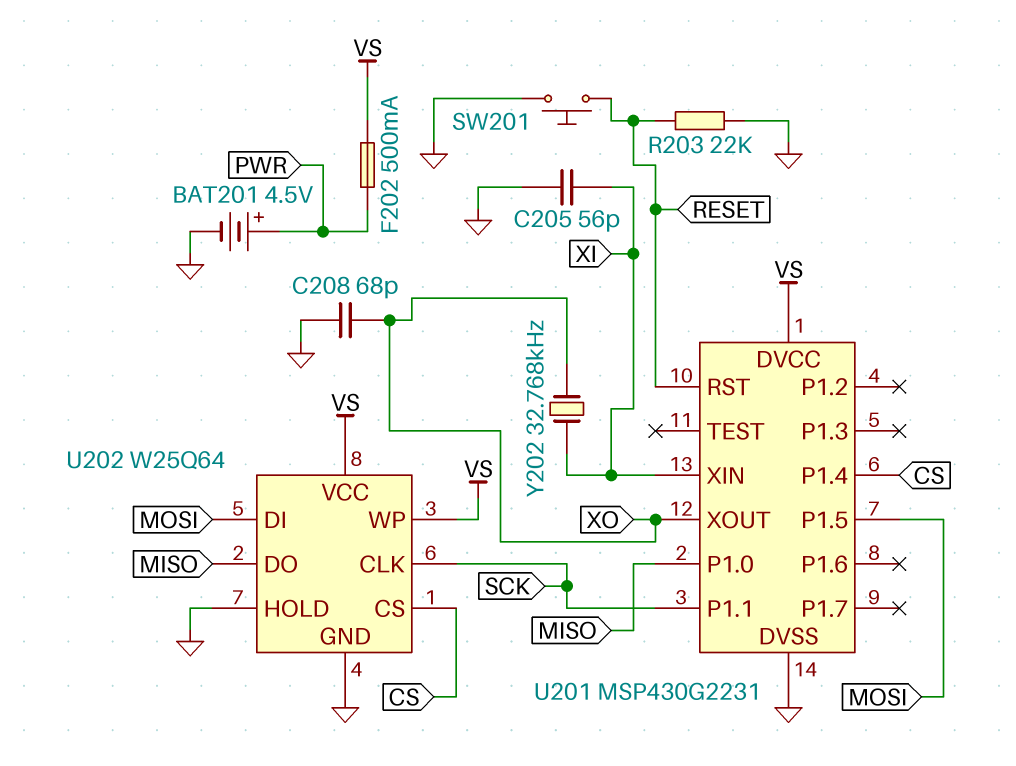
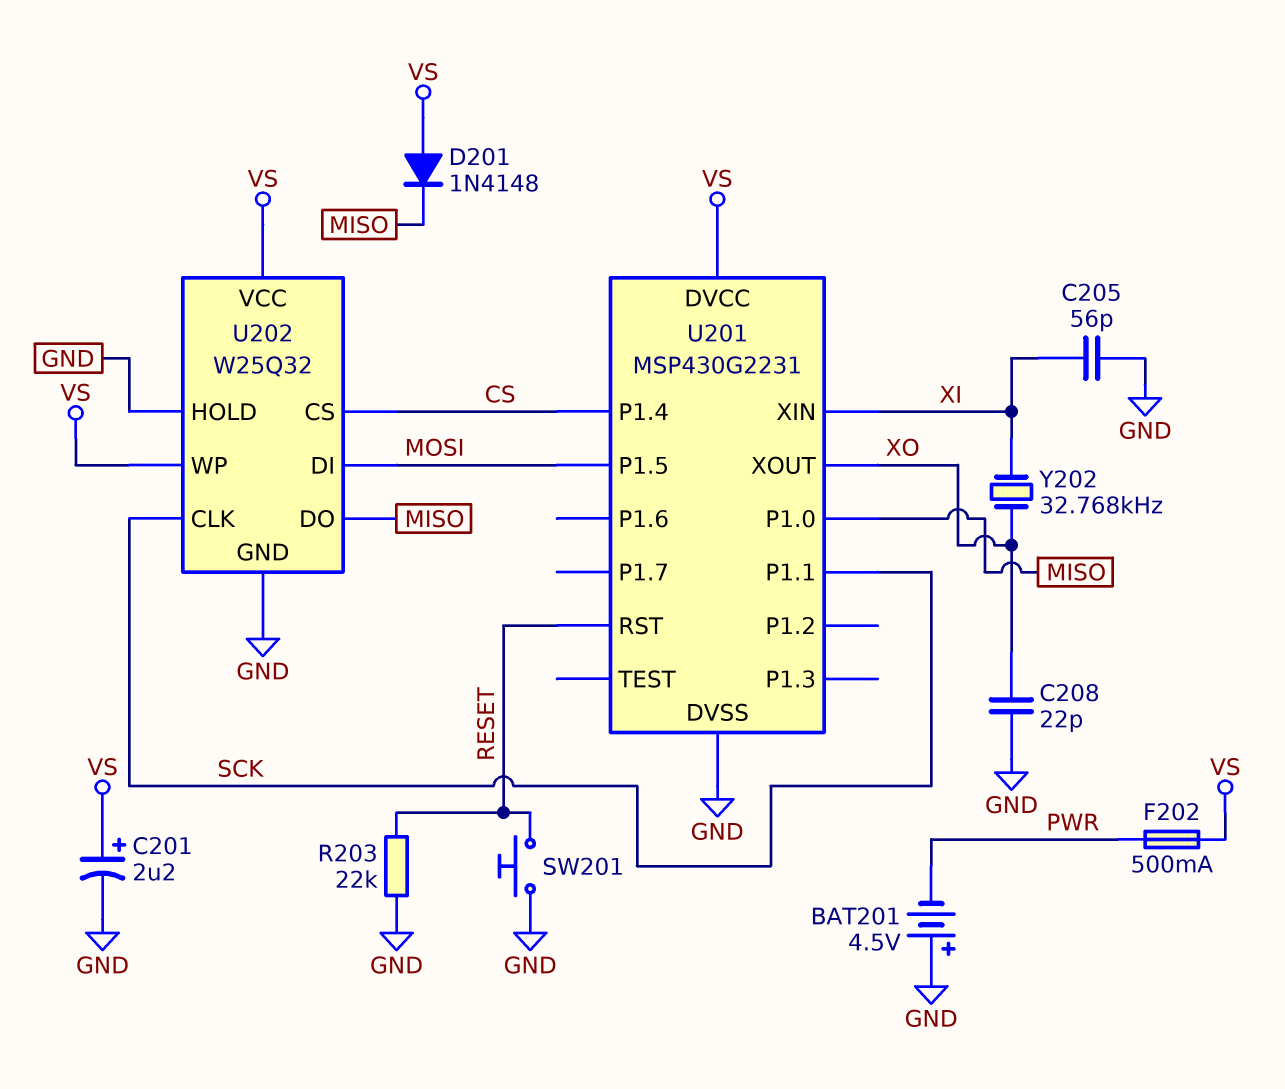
BAT201: 4.5V (plus PWR, minus GND) -> 4.5V (plus GND, minus PWR)
C201: none -> 2.2uF (plus VS, minus GND)
C208: 68pF (GND, XO) -> 22pF (GND, XO)
D201: none -> diode 1N4148 (A VS, K MISO)
U202: W25Q64 -> W25Q32

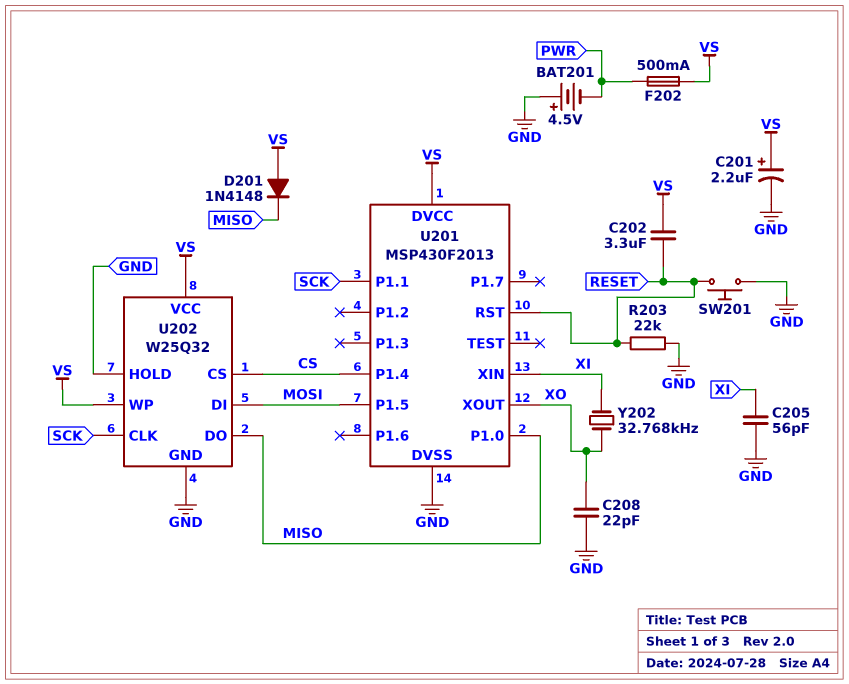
C202: none -> 3.3uF (RESET, VS)
U201: MSP430G2231 -> MSP430F2013

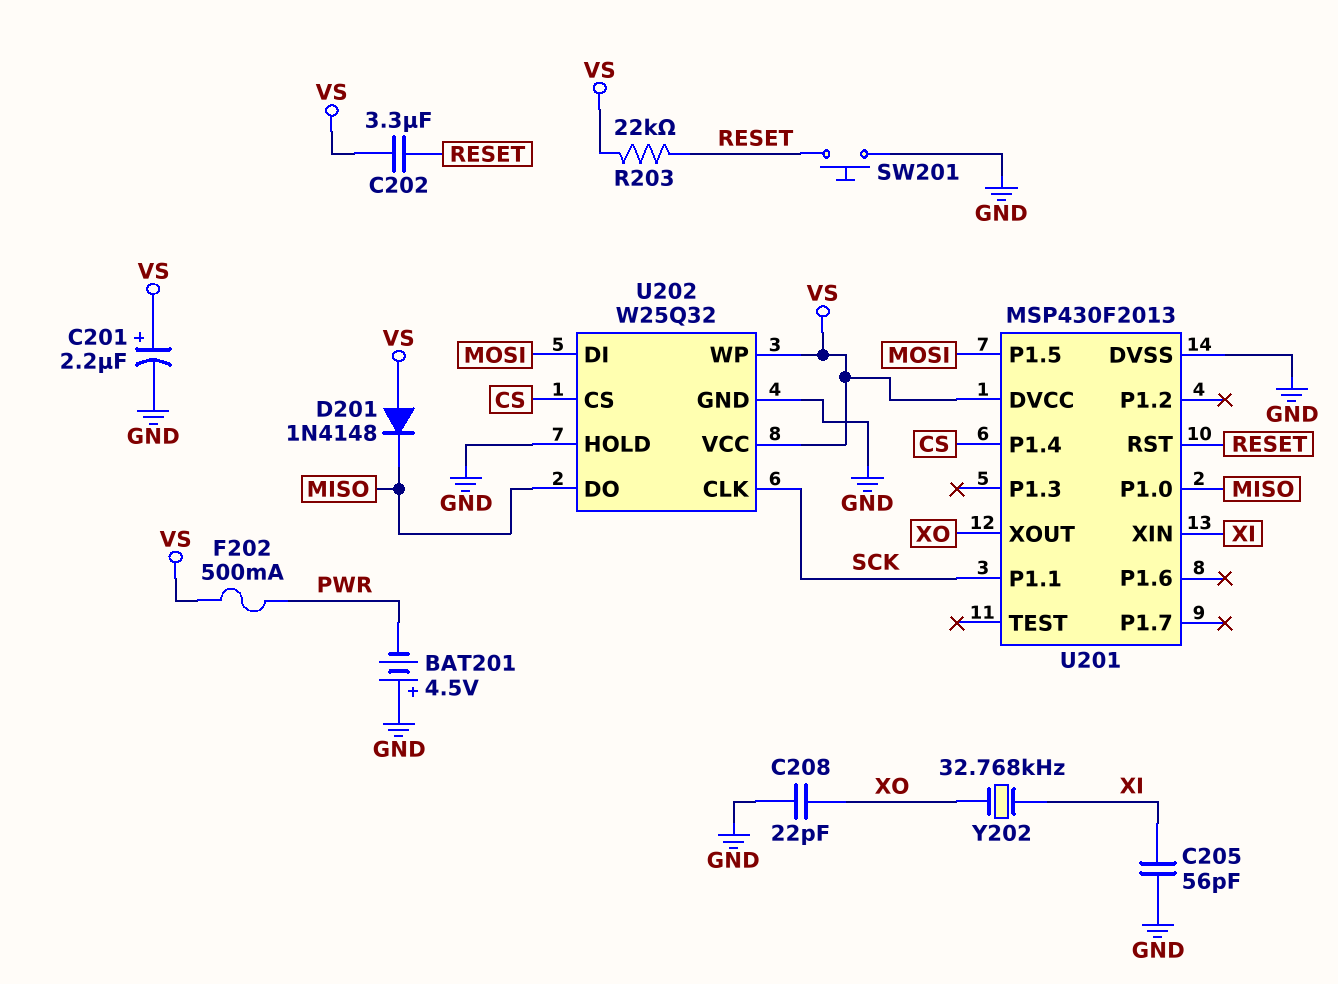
R203: 22k (GND, RESET) -> 22k (RESET, VS)

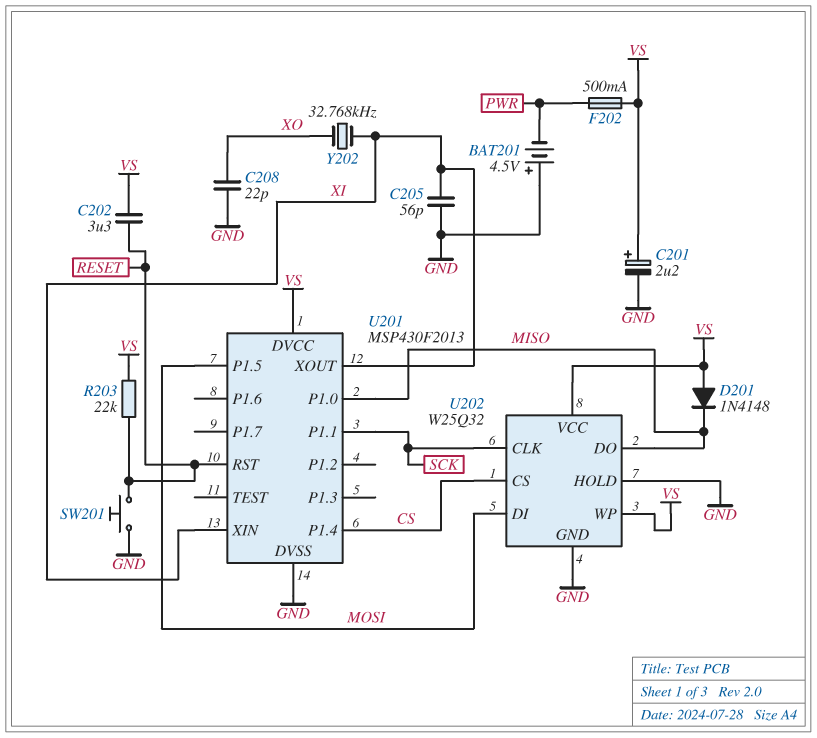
U201 pin XOUT: XO -> XI

